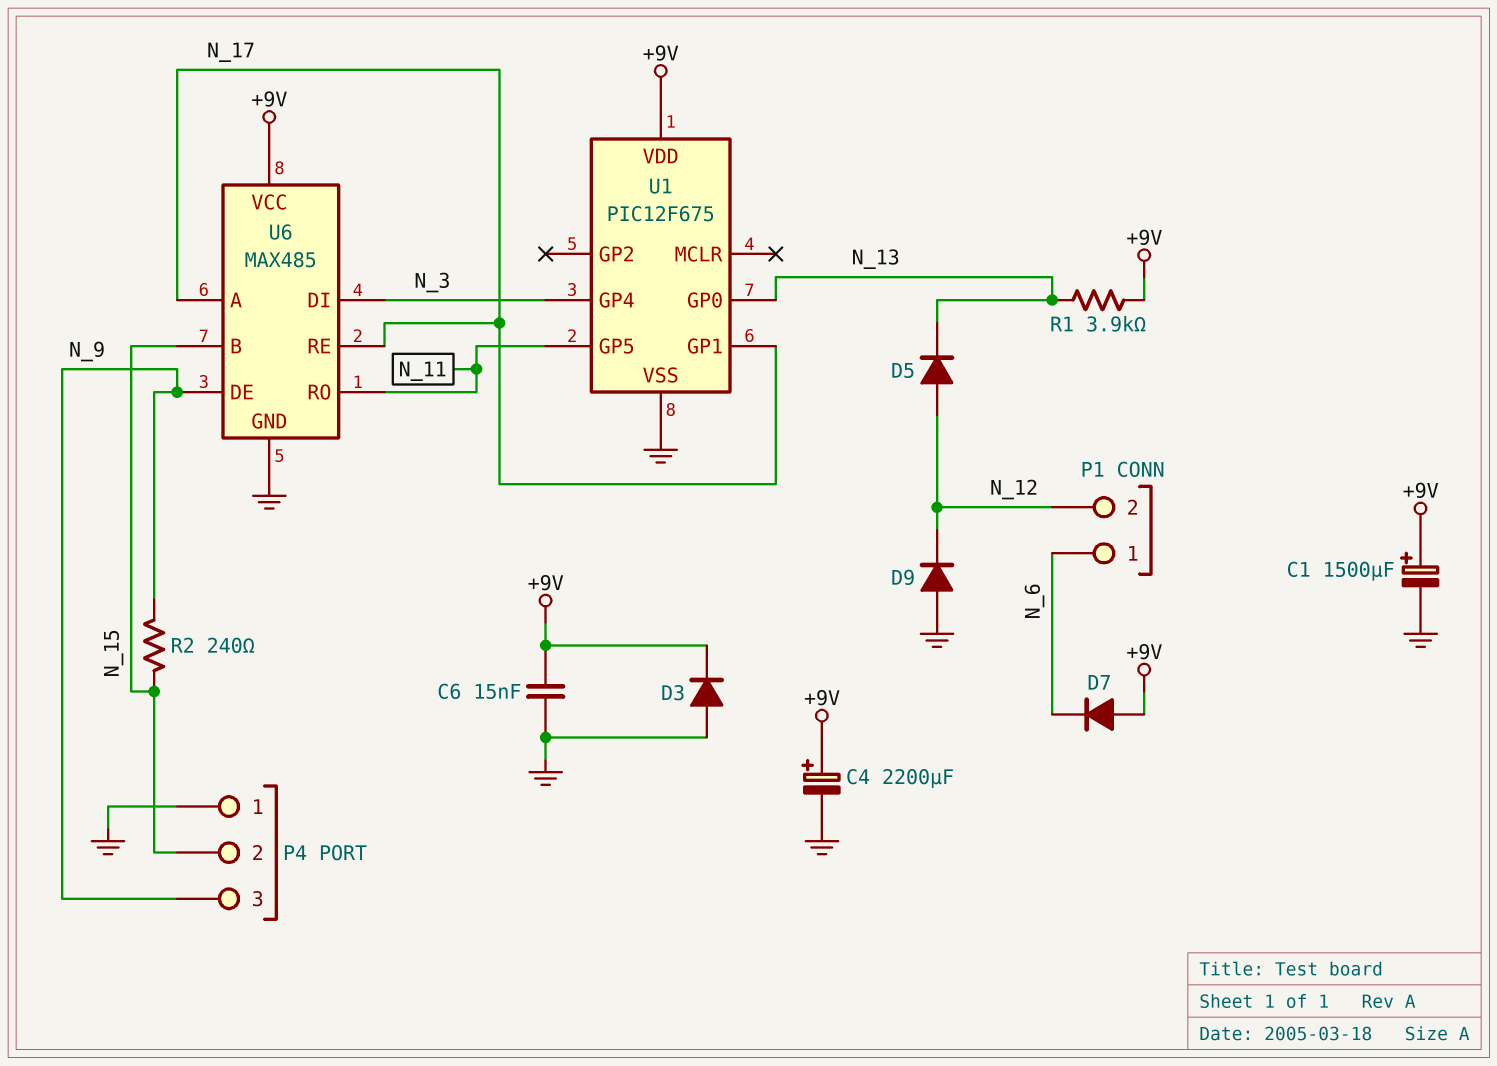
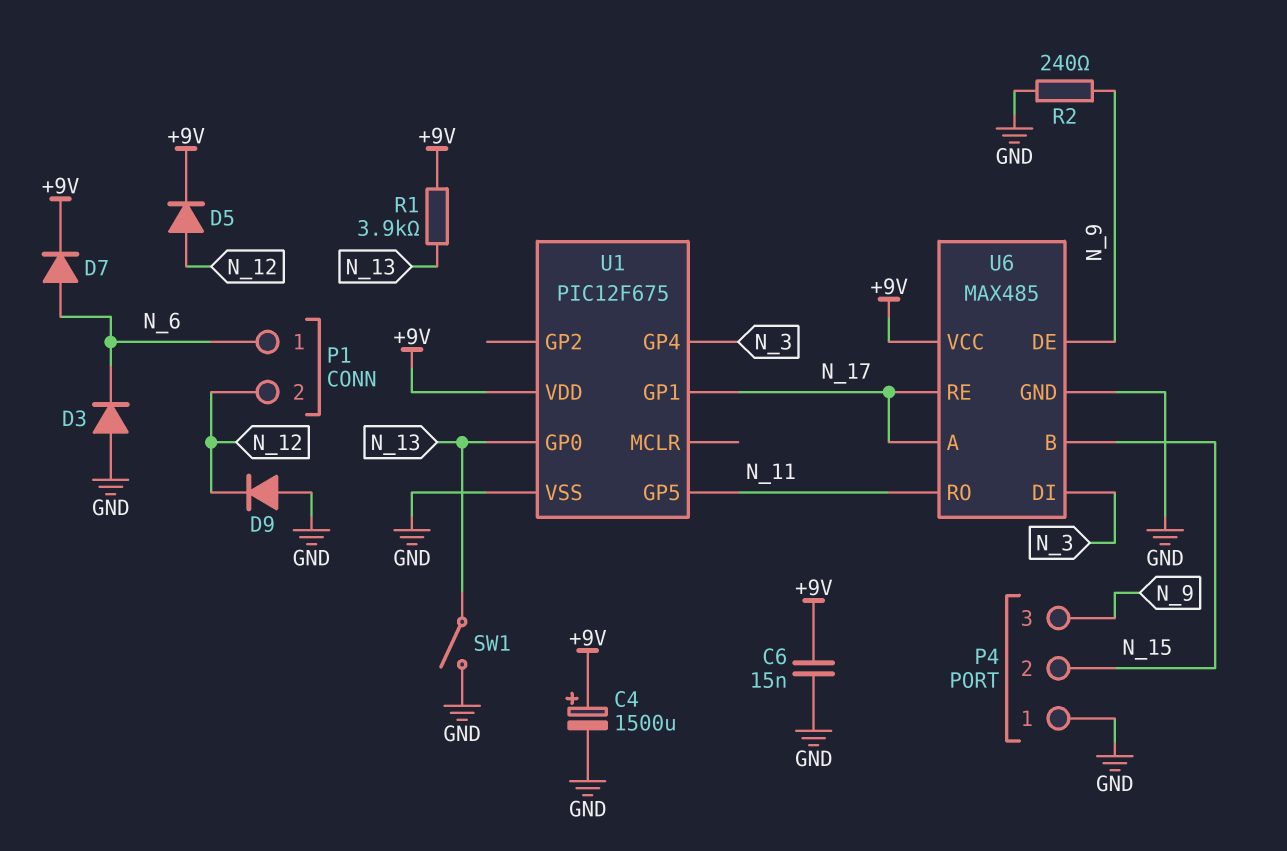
C1: 1500uF (plus +9V, minus GND) -> none
C4: 2200uF (plus +9V, minus GND) -> 1500uF (plus +9V, minus GND)
D3: diode (A GND, K +9V) -> diode (A GND, K N_6)
D5: diode (A N_12, K N_13) -> diode (A N_12, K +9V)
D7: diode (A +9V, K N_6) -> diode (A N_6, K +9V)
R2: 240 (N_9, N_15) -> 240 (GND, N_9)
SW1: none -> switch (GND, N_13)

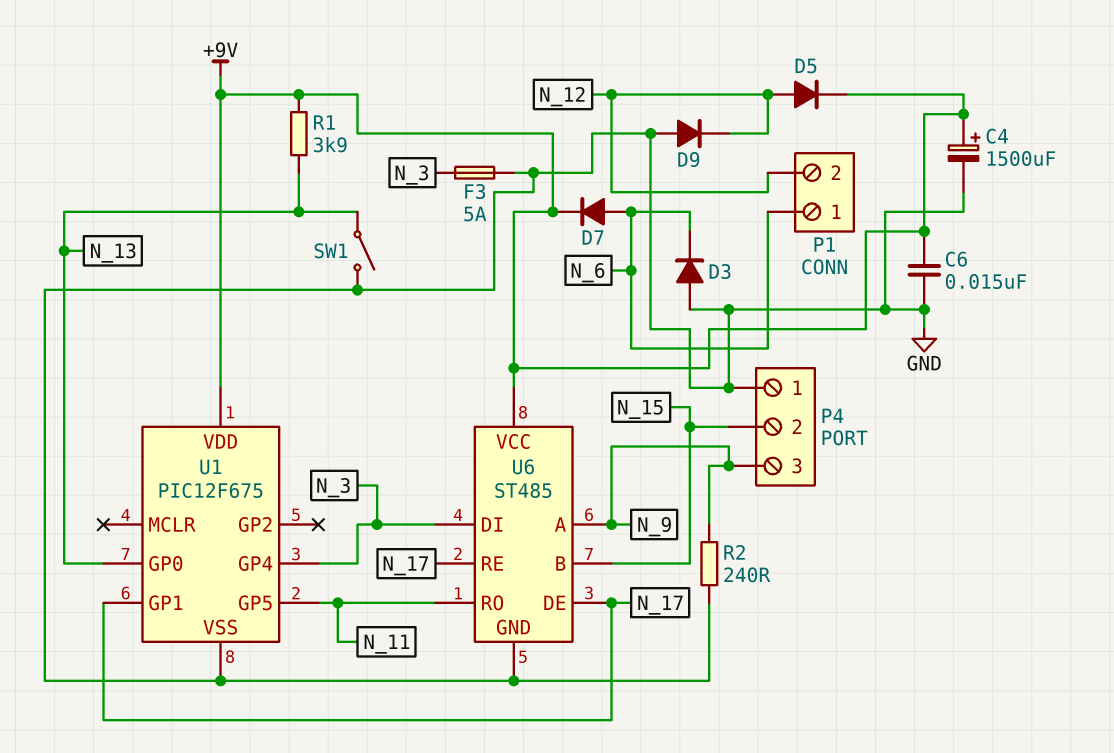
F3: none -> 5A (GND, N_3)
U6: MAX485 -> ST485
U6 pin A: N_17 -> N_9
U6 pin DE: N_9 -> N_17

